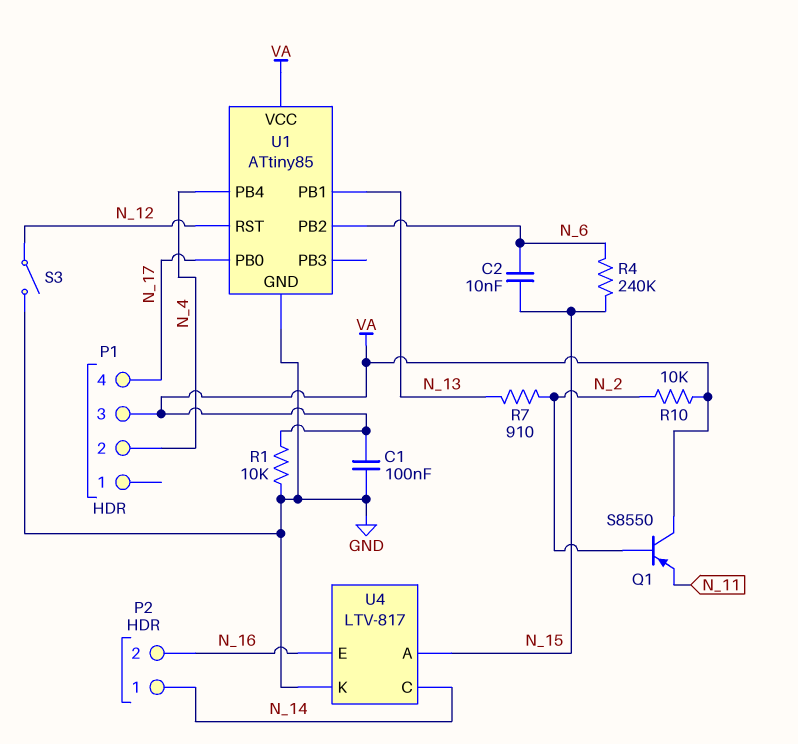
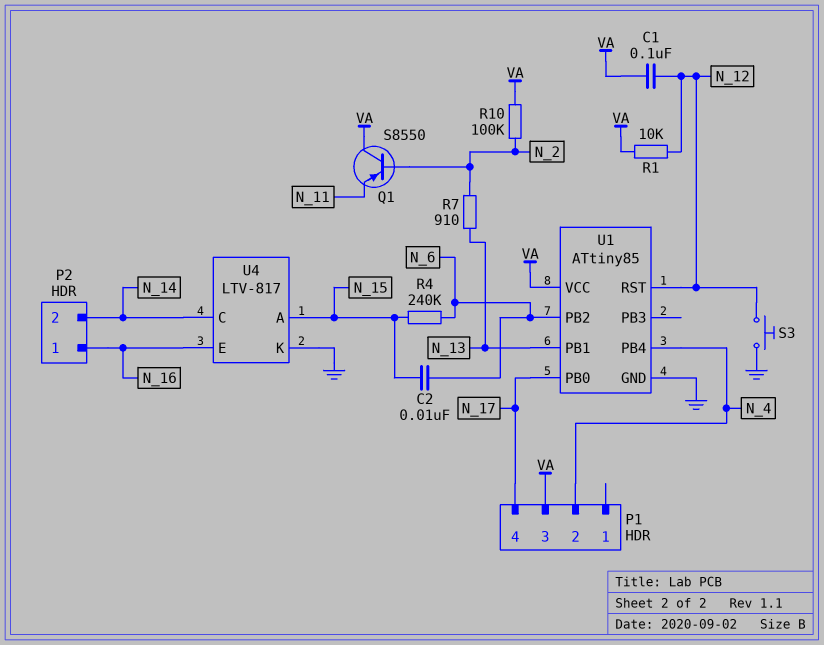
C1: 100nF (GND, VA) -> 100nF (N_12, VA)
P2 pin 1: N_14 -> N_16
P2 pin 2: N_16 -> N_14
R1: 10k (GND, VA) -> 10k (N_12, VA)
R10: 10k (N_2, VA) -> 100k (N_2, VA)
S3: switch (GND, N_12) -> button (GND, N_12)

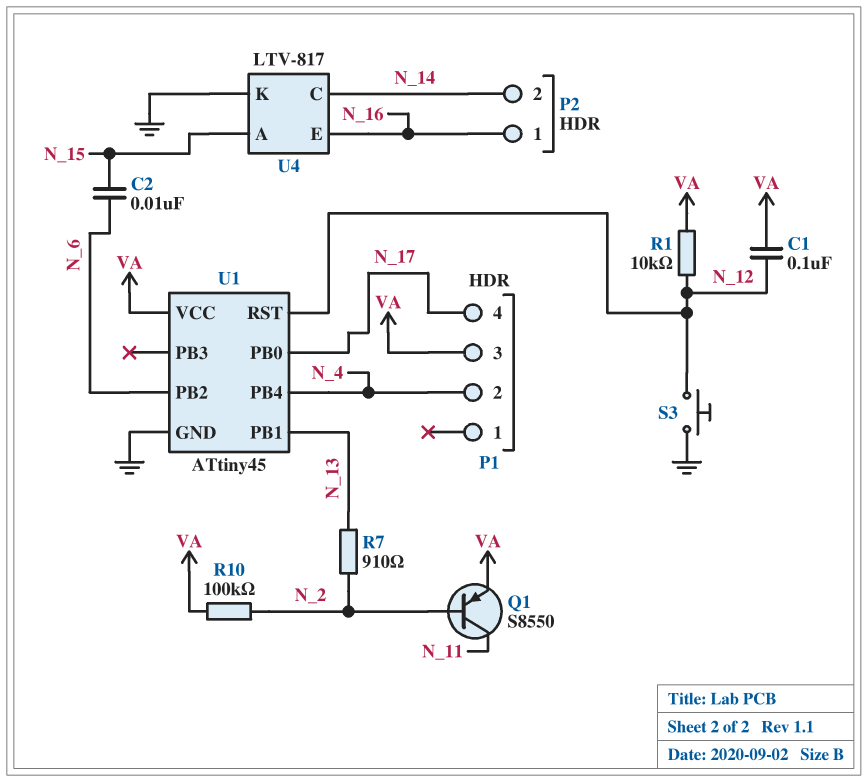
Q1: PNP S8550 (B N_2, C VA, E N_11) -> PNP S8550 (B N_2, C N_11, E VA)
R4: 240k (N_6, N_15) -> none
U1: ATtiny85 -> ATtiny45

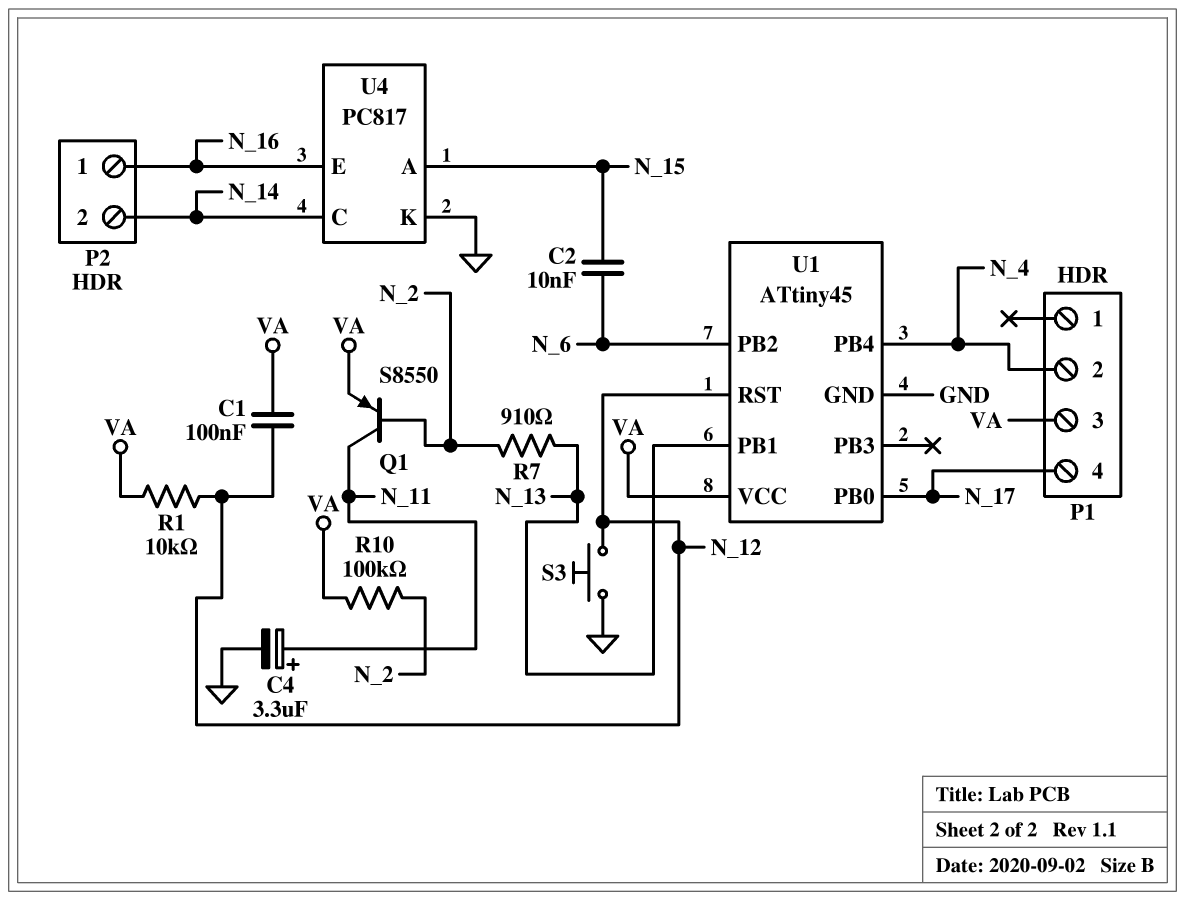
C4: none -> 3.3uF (plus N_11, minus GND)
U4: LTV-817 -> PC817

